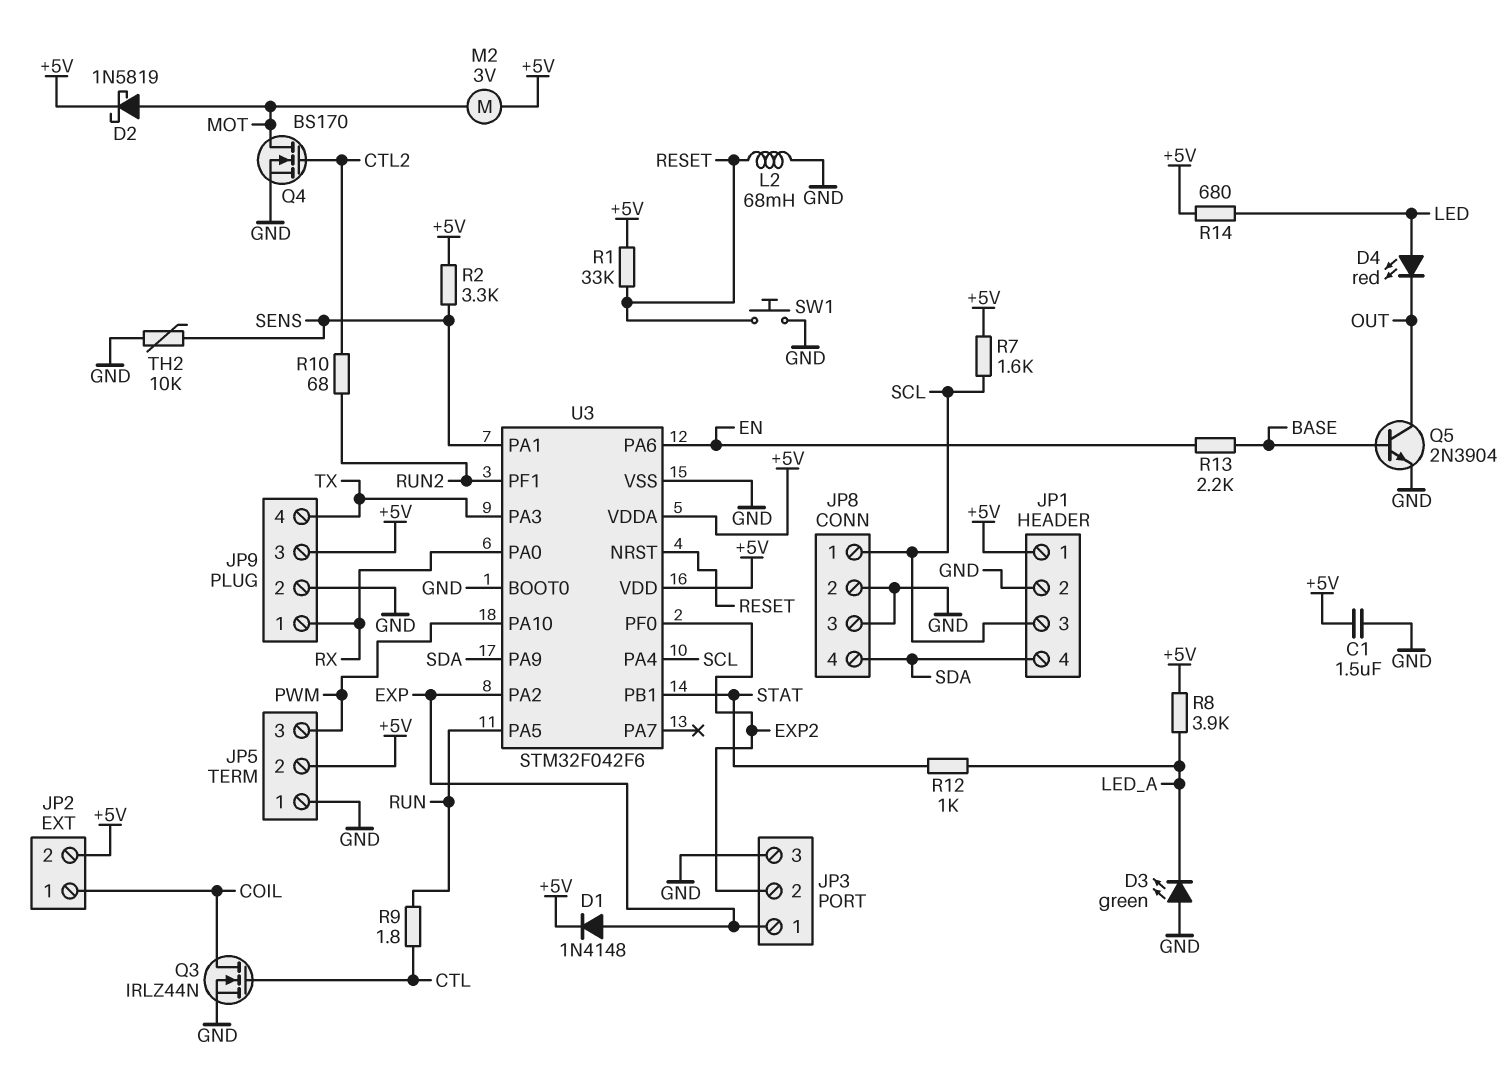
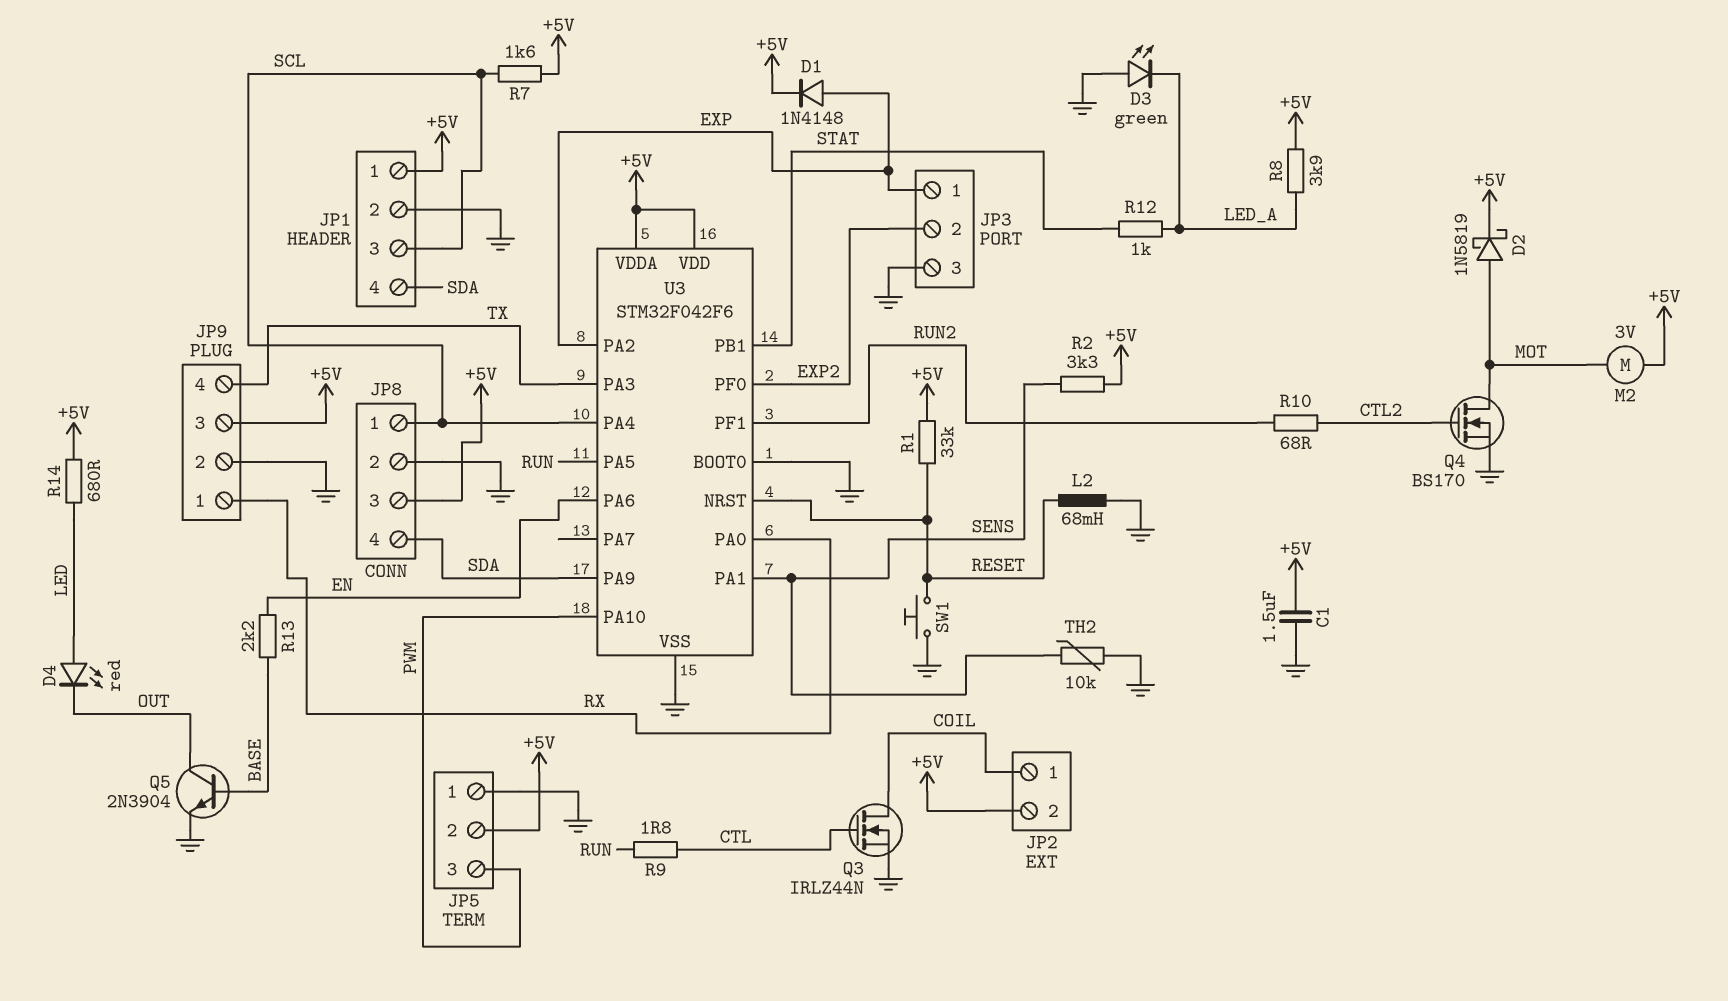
JP8 pin 3: GND -> +5V

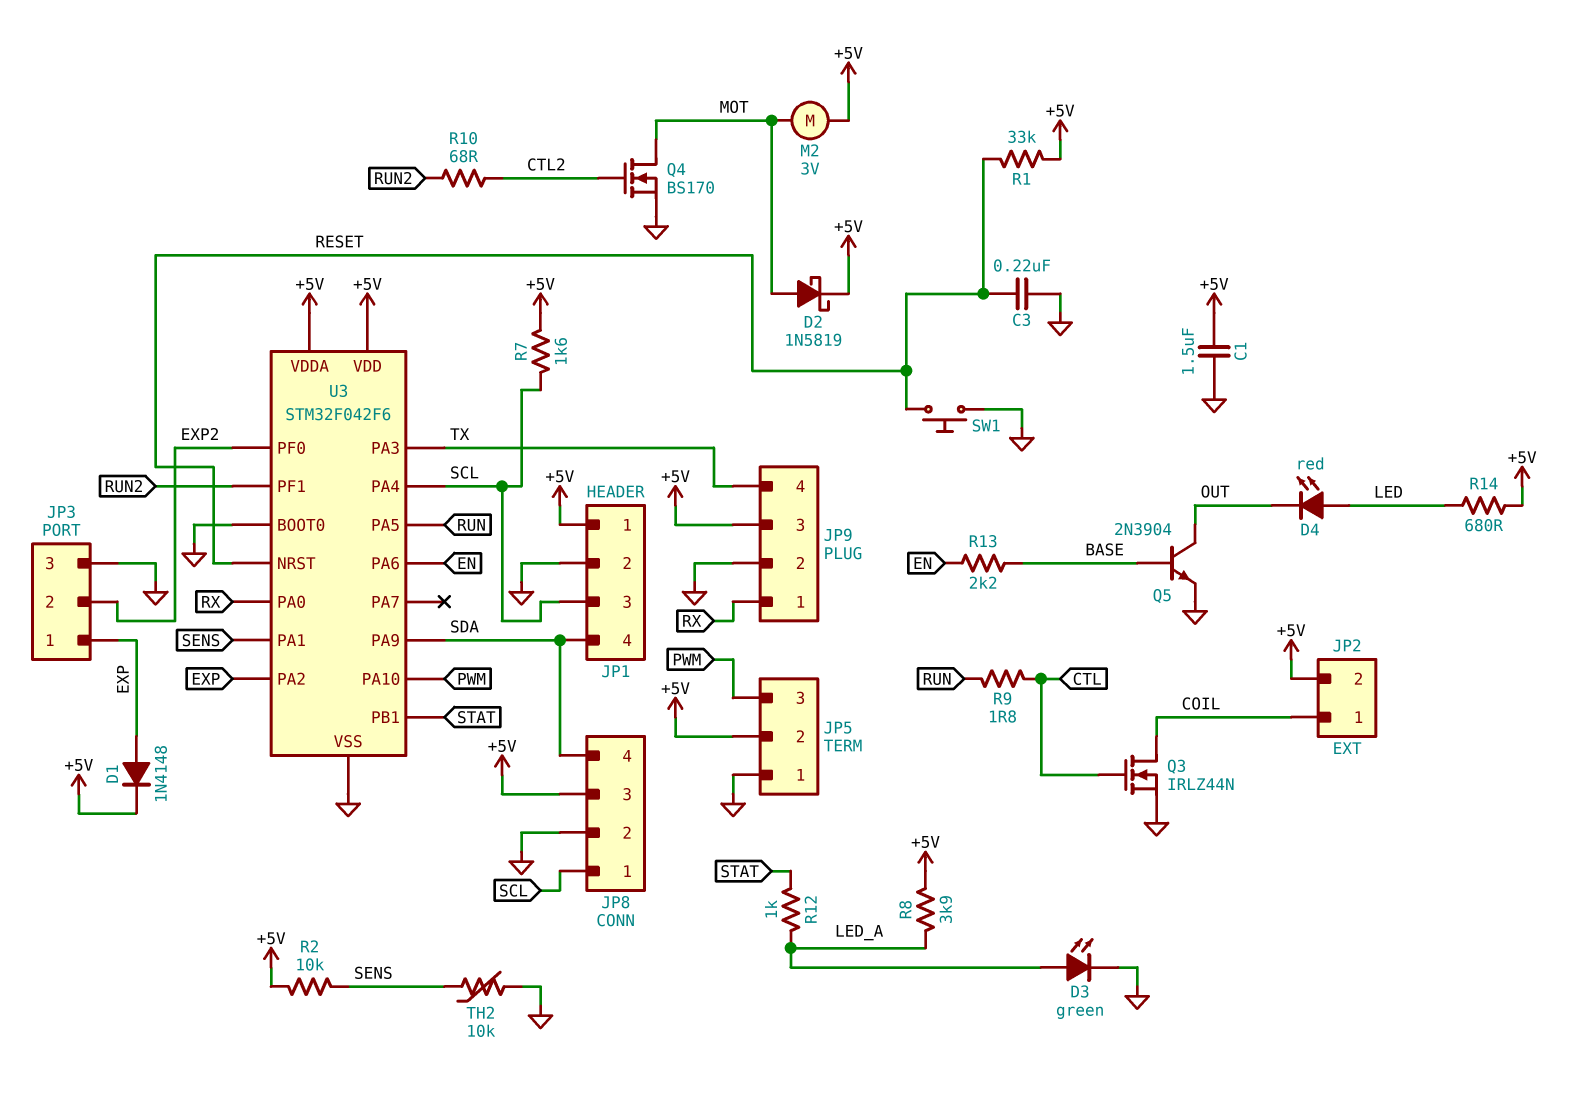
C3: none -> 220nF (GND, RESET)
D3: LED green (A GND, K LED_A) -> LED green (A LED_A, K GND)
L2: 68mH (GND, RESET) -> none
R2: 3.3k (+5V, SENS) -> 10k (+5V, SENS)

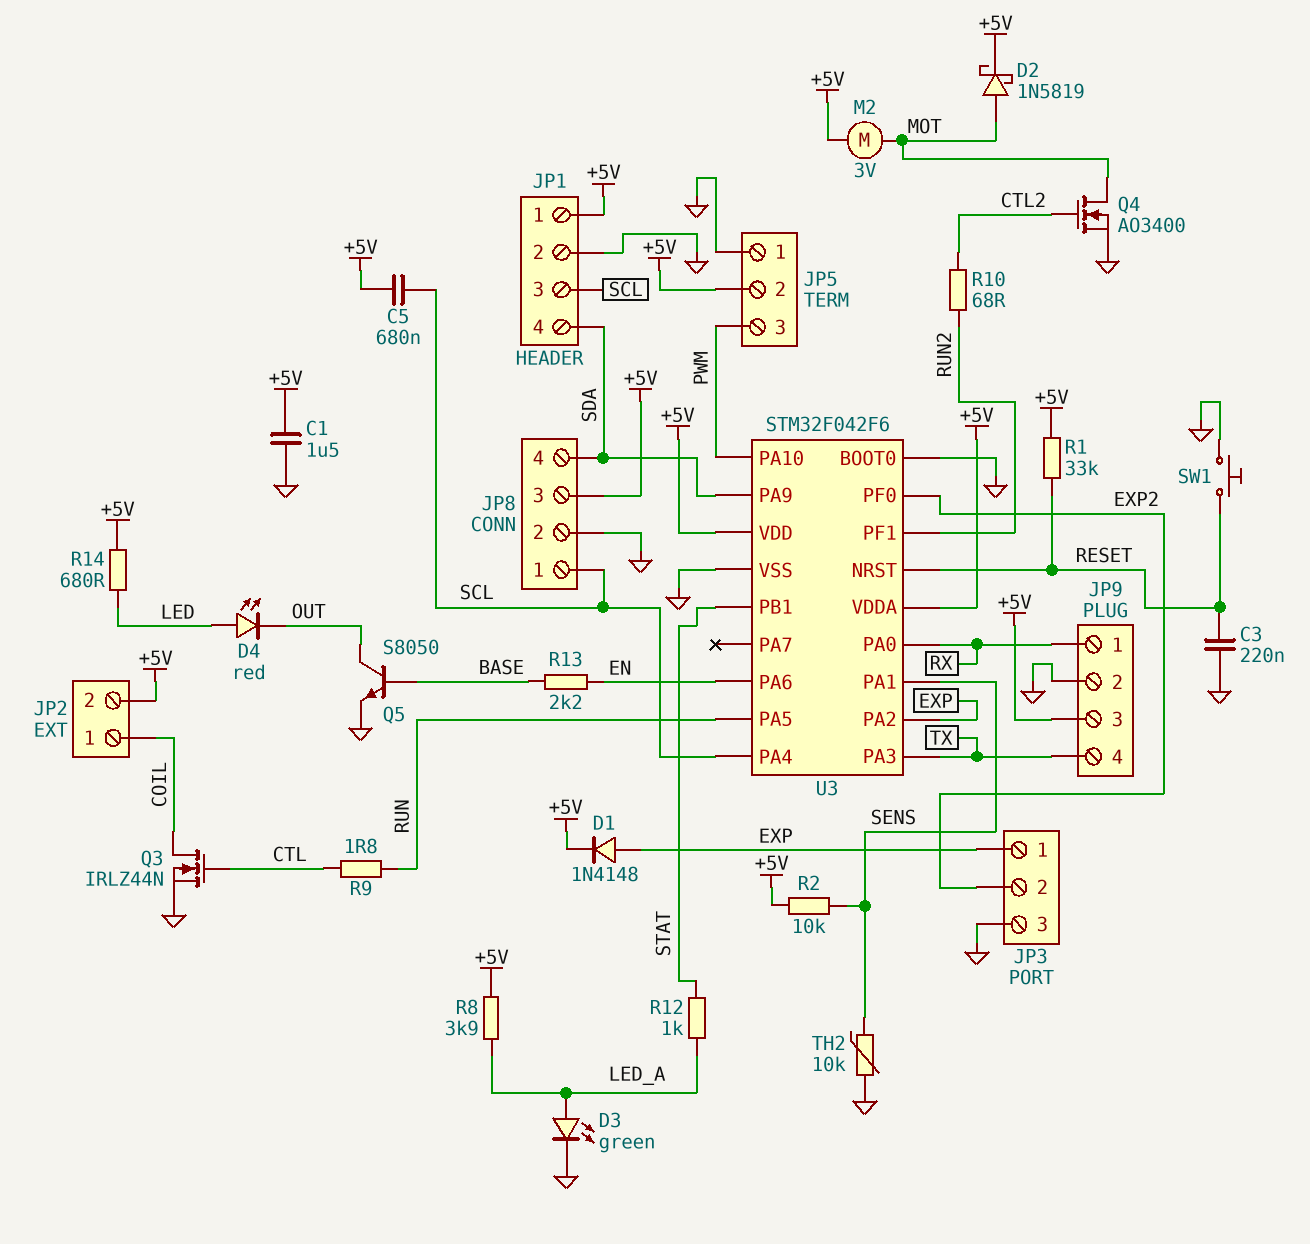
C5: none -> 680nF (+5V, SCL)
Q4: NMOS BS170 (G CTL2, D MOT, S GND) -> NMOS AO3400 (G CTL2, D MOT, S GND)
Q5: NPN 2N3904 (B BASE, C OUT, E GND) -> NPN S8050 (B BASE, C OUT, E GND)
R7: 1.6k (+5V, SCL) -> none

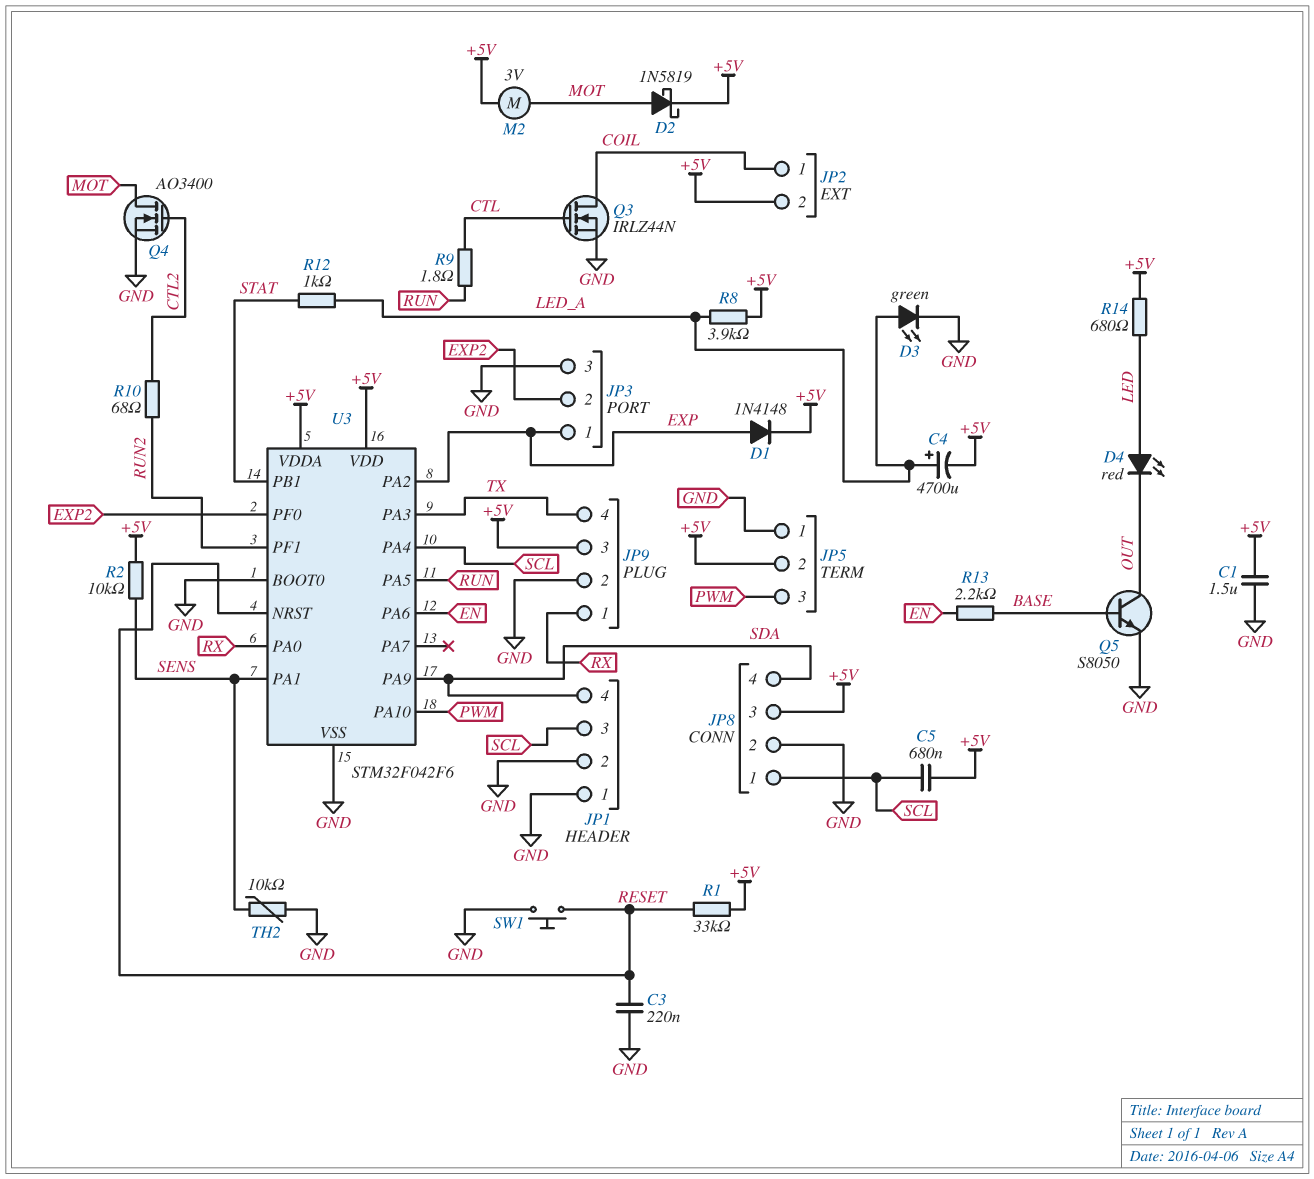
C4: none -> 4700uF (plus LED_A, minus +5V)
JP1 pin 1: +5V -> GND

